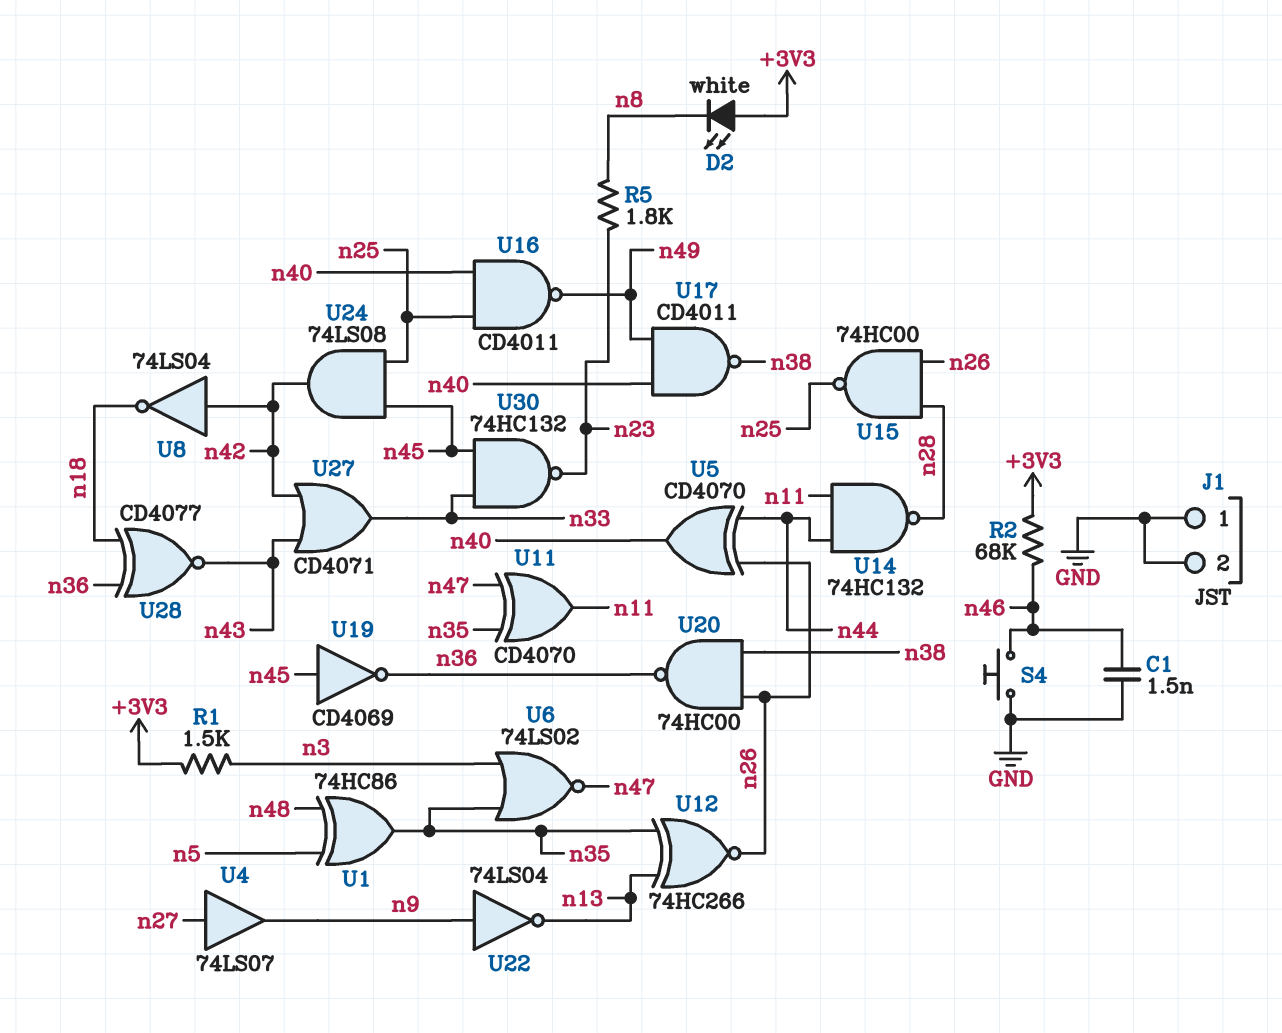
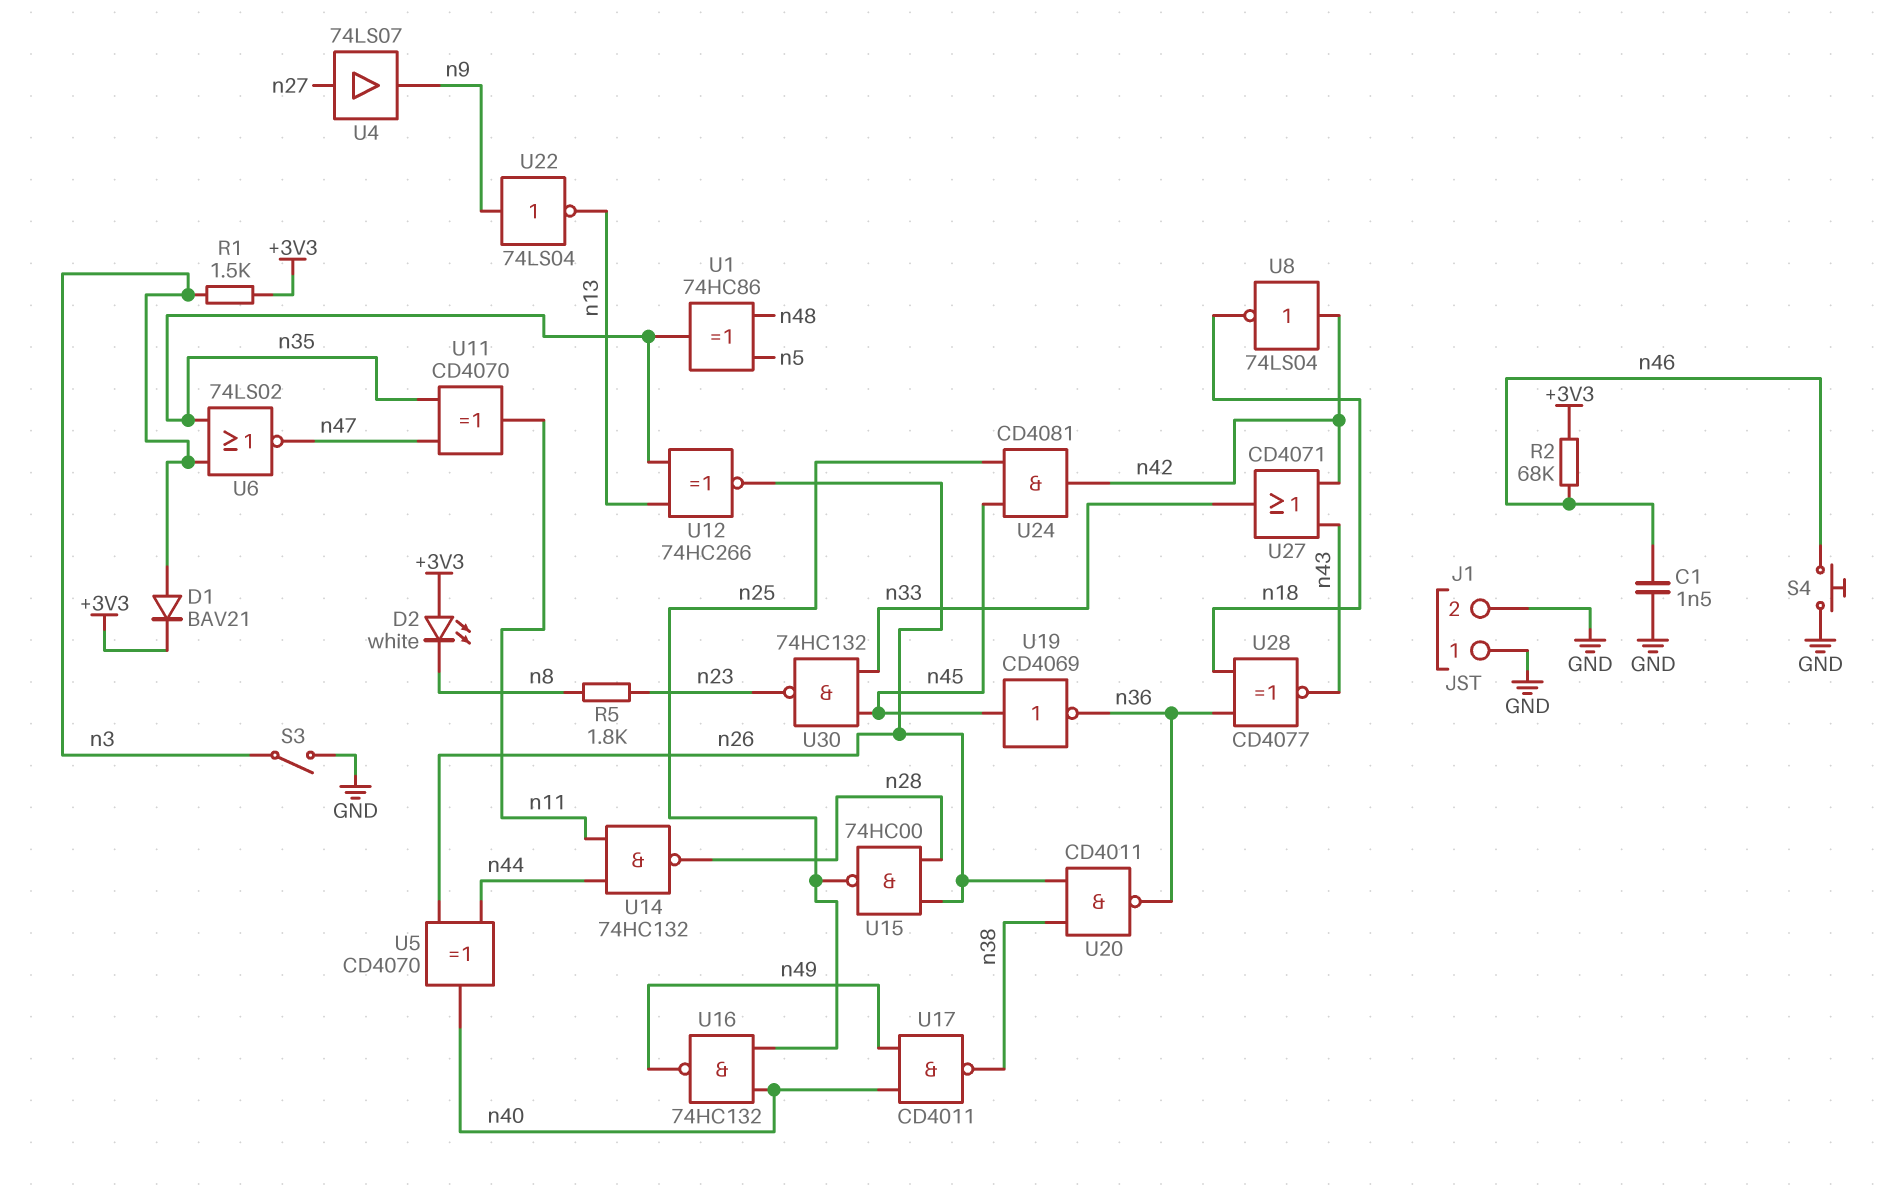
D1: none -> diode BAV21 (A n3, K +3V3)
S3: none -> switch (GND, n3)
U16: NAND CD4011 (in n25, in n40, out n49) -> NAND 74HC132 (in n25, in n40, out n49)
U20: NAND 74HC00 (in n26, in n38, out n36) -> NAND CD4011 (in n26, in n38, out n36)
U24: AND 74LS08 (in n25, in n45, out n42) -> AND CD4081 (in n25, in n45, out n42)

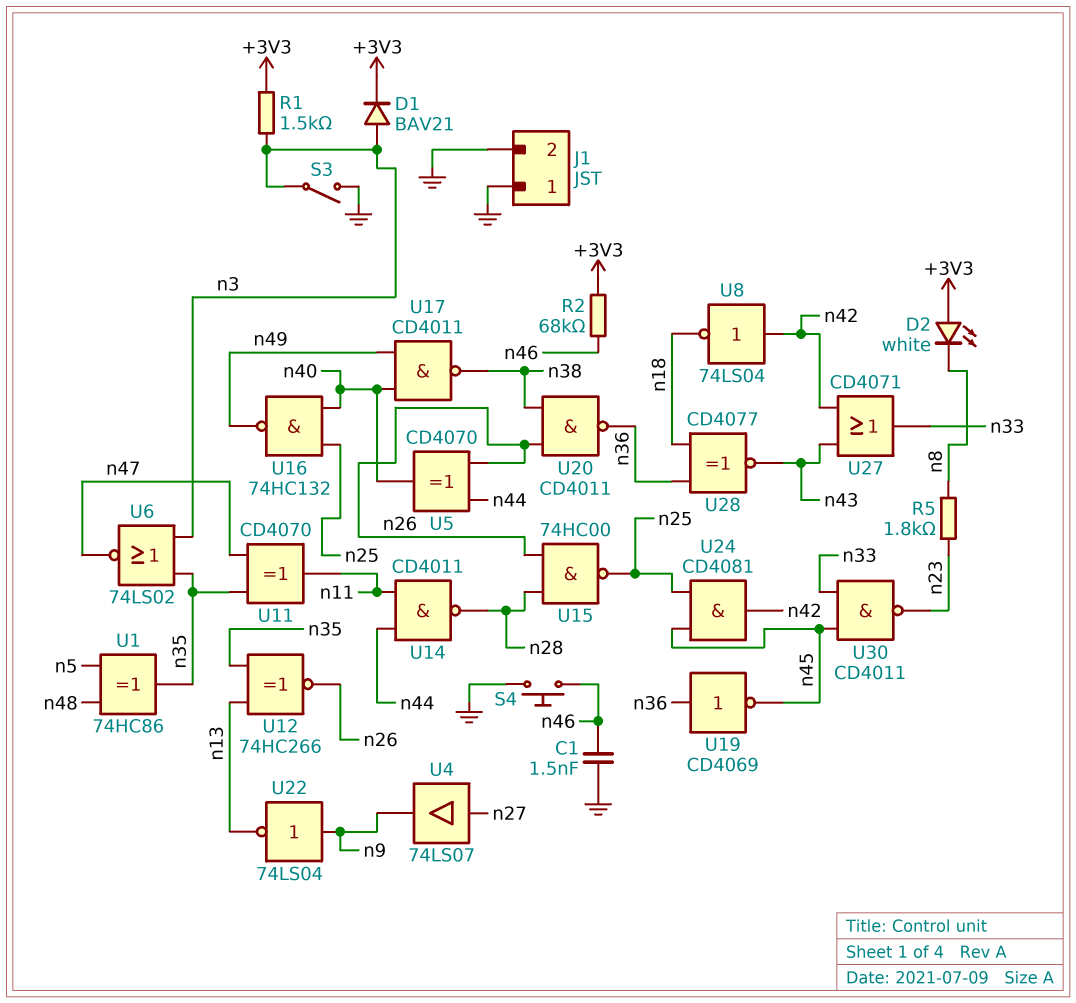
U14: NAND 74HC132 (in n11, in n44, out n28) -> NAND CD4011 (in n11, in n44, out n28)
U19: NOT CD4069 (in n45, out n36) -> NOT CD4069 (in n36, out n45)
U30: NAND 74HC132 (in n33, in n45, out n23) -> NAND CD4011 (in n33, in n45, out n23)

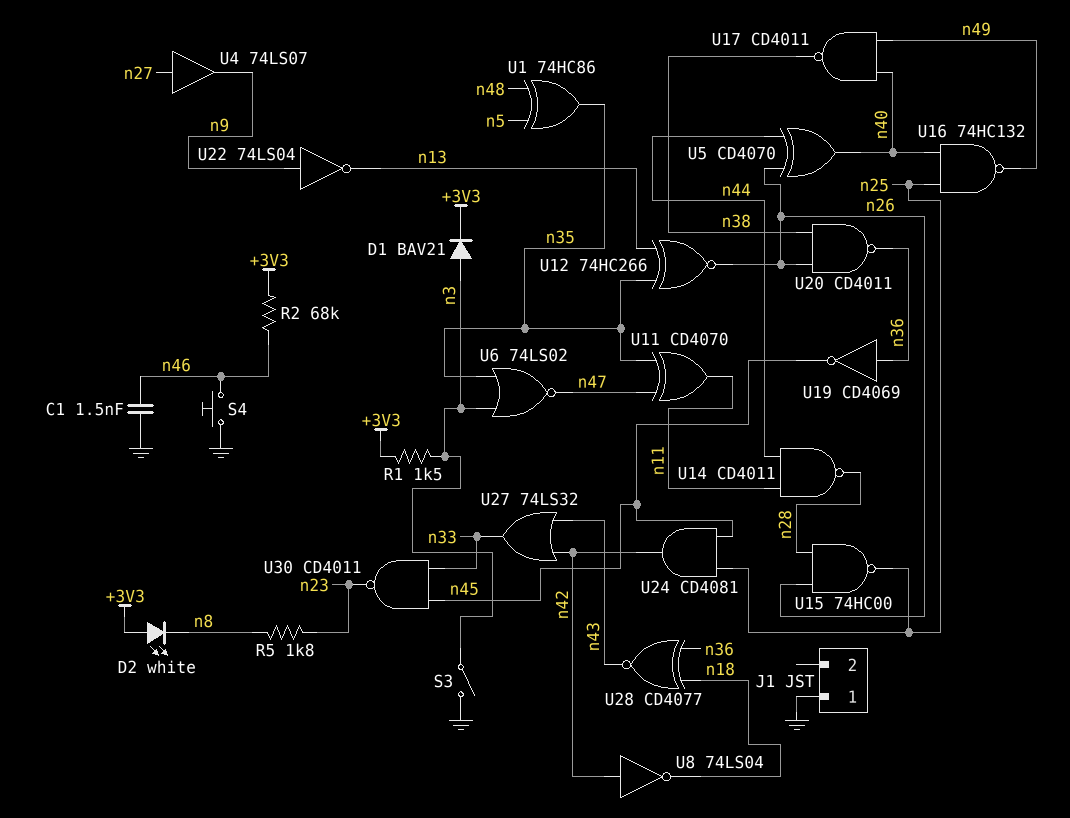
J1 pin 2: GND -> none
U27: OR CD4071 (in n42, in n43, out n33) -> OR 74LS32 (in n42, in n43, out n33)

